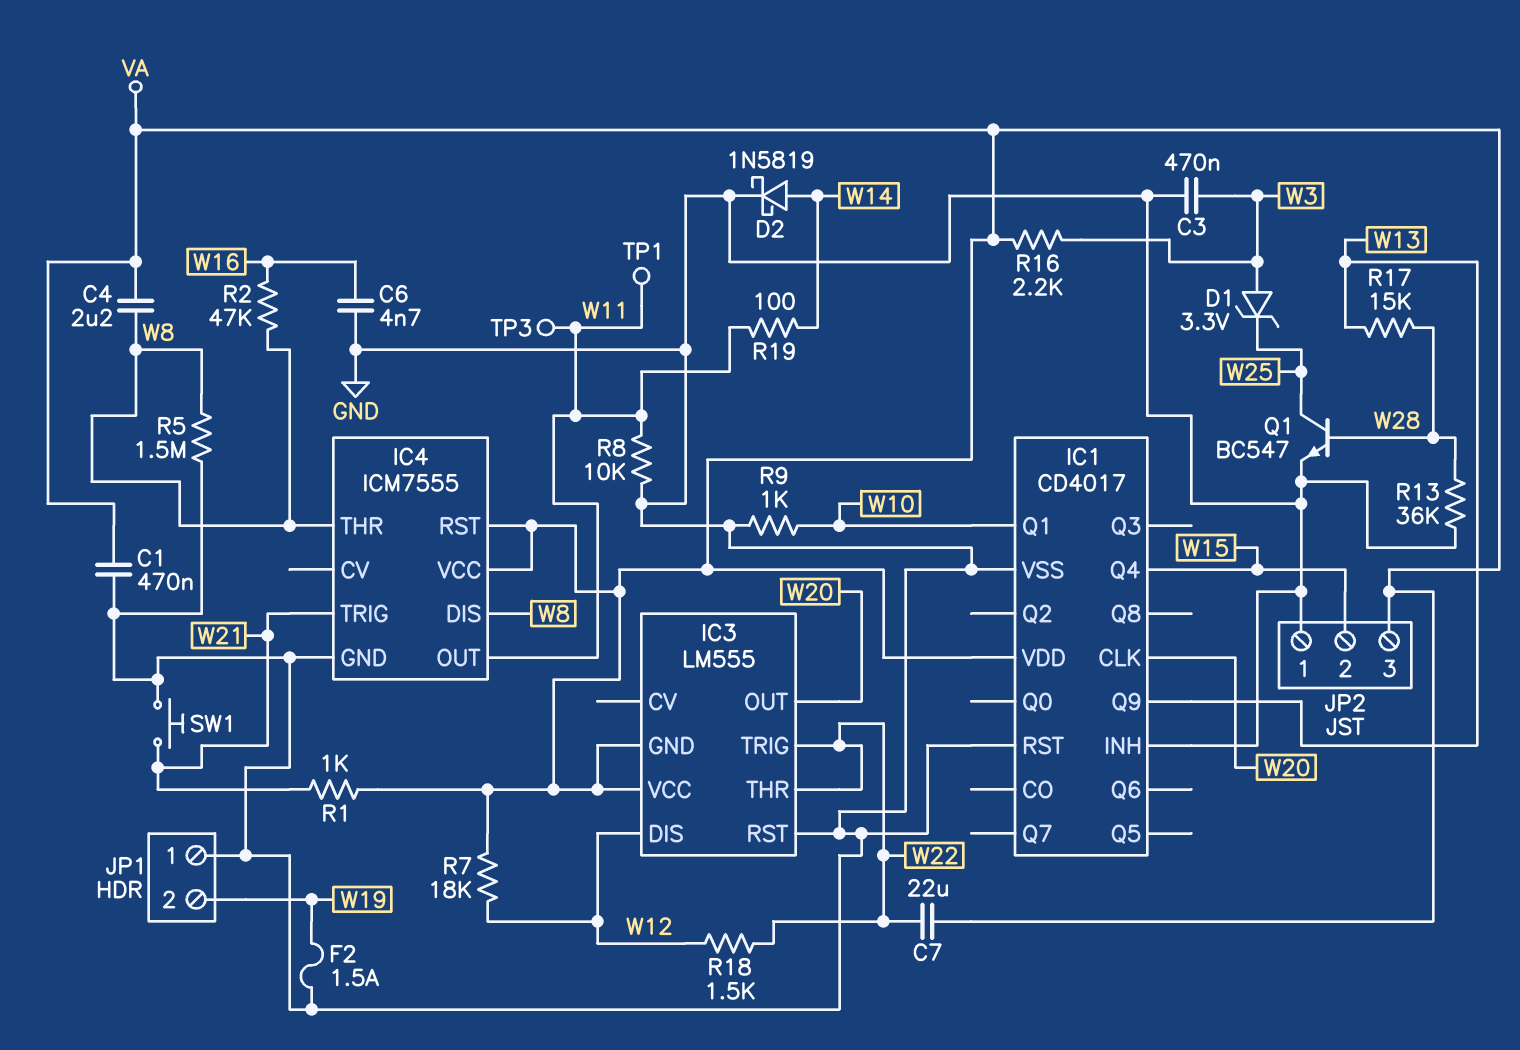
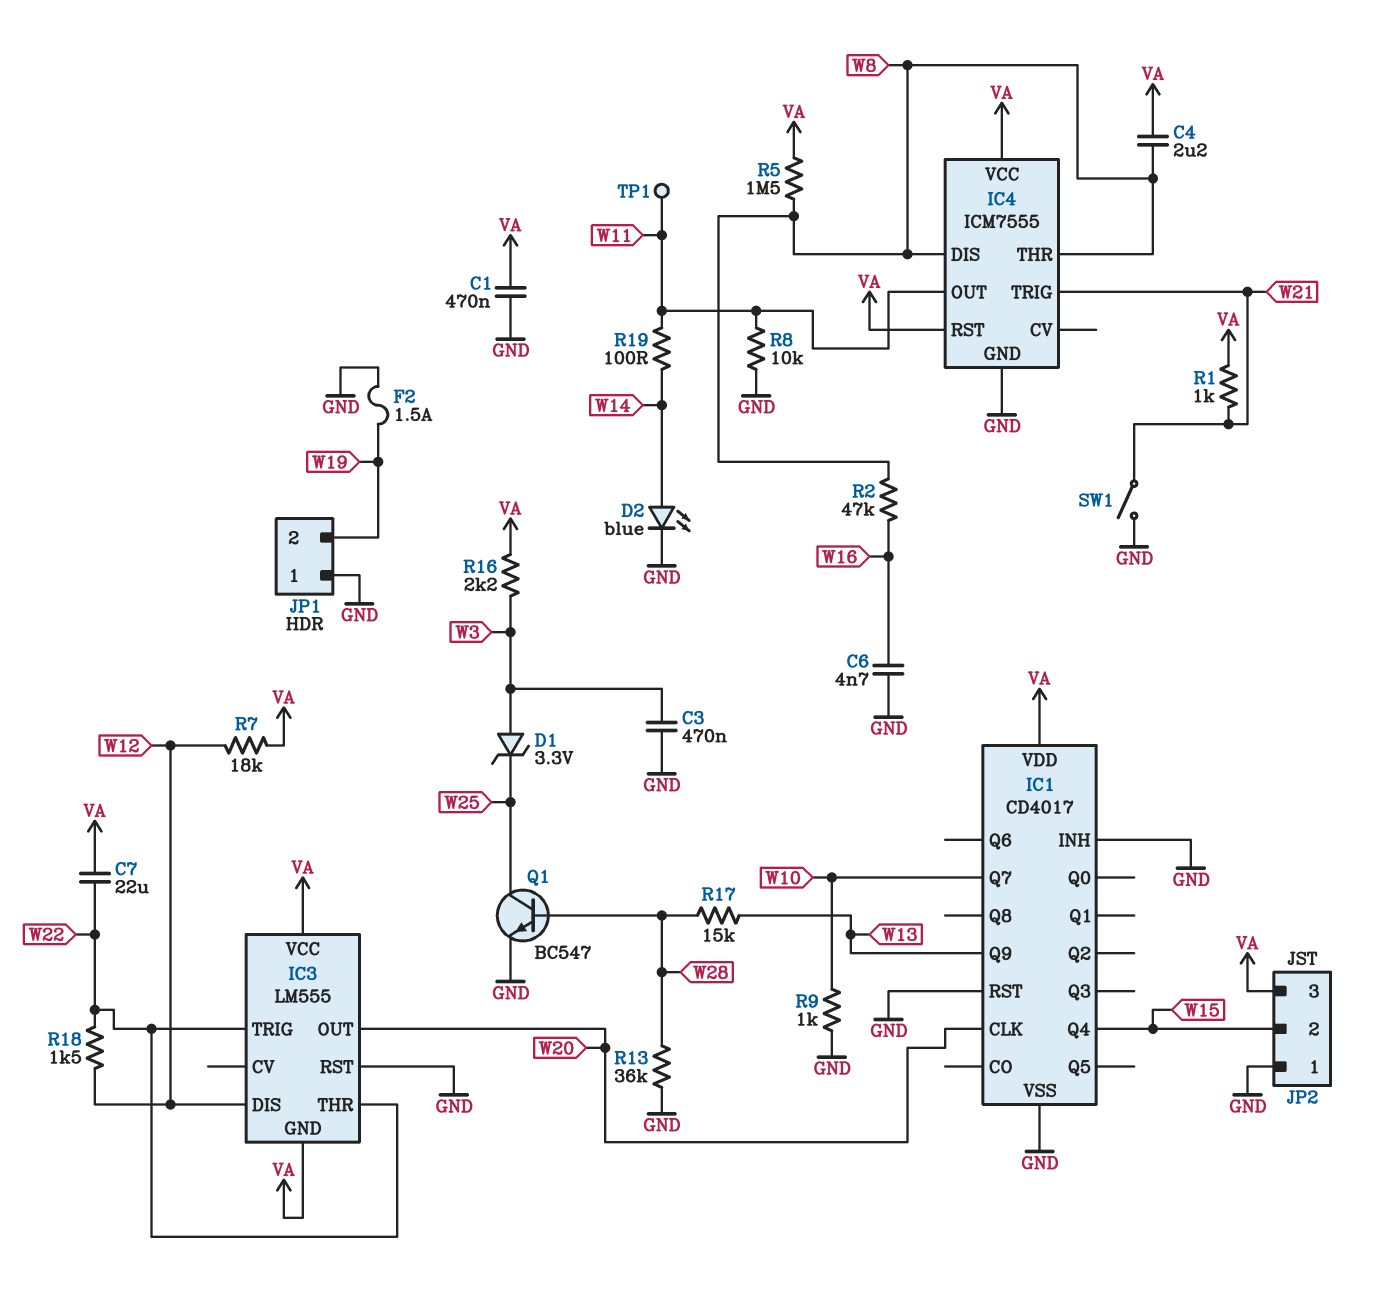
D2: schottky 1N5819 (A W14, K GND) -> LED blue (A W14, K GND)
IC1 pin Q1: W10 -> none
IC1 pin Q7: none -> W10
R5: 1.5M (GND, W8) -> 1.5M (VA, W8)
SW1: button (GND, W21) -> switch (GND, W21)
TP3: test point (W11) -> none

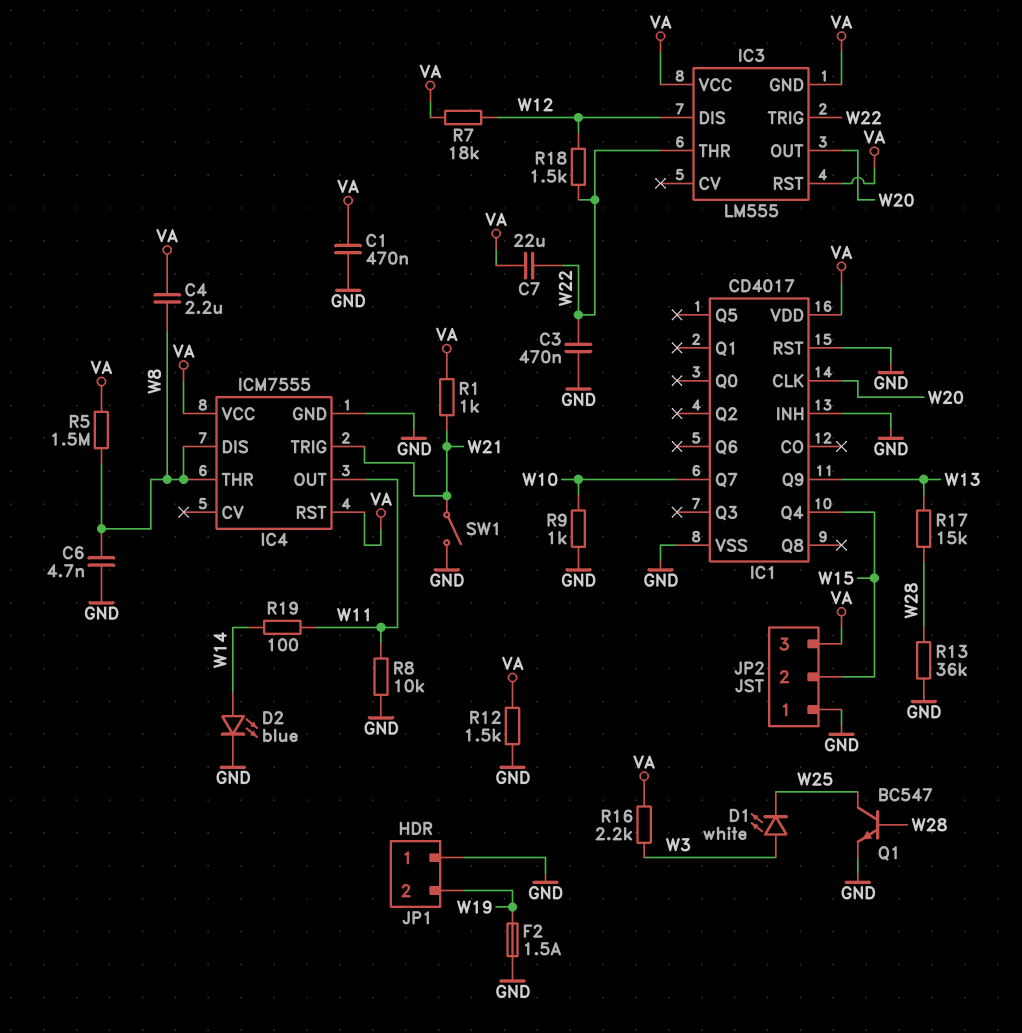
C3: 470nF (GND, W3) -> 470nF (GND, W22)
C6: 4.7nF (GND, W16) -> 4.7nF (GND, W8)
D1: zener 3.3V (A W3, K W25) -> LED white (A W3, K W25)
IC3 pin RST: GND -> VA
R2: 47k (W8, W16) -> none
R12: none -> 1.5k (GND, VA)
TP1: test point (W11) -> none

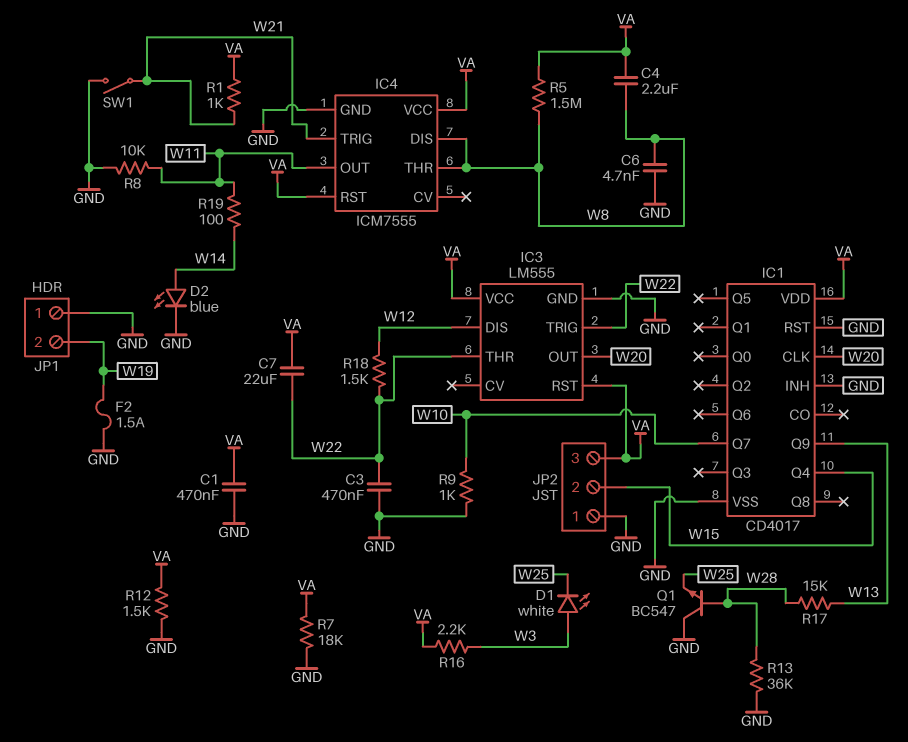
IC3 pin GND: VA -> GND
Q1: NPN BC547 (B W28, C W25, E GND) -> NPN BC547 (B W28, C GND, E W25)
R7: 18k (VA, W12) -> 18k (GND, VA)

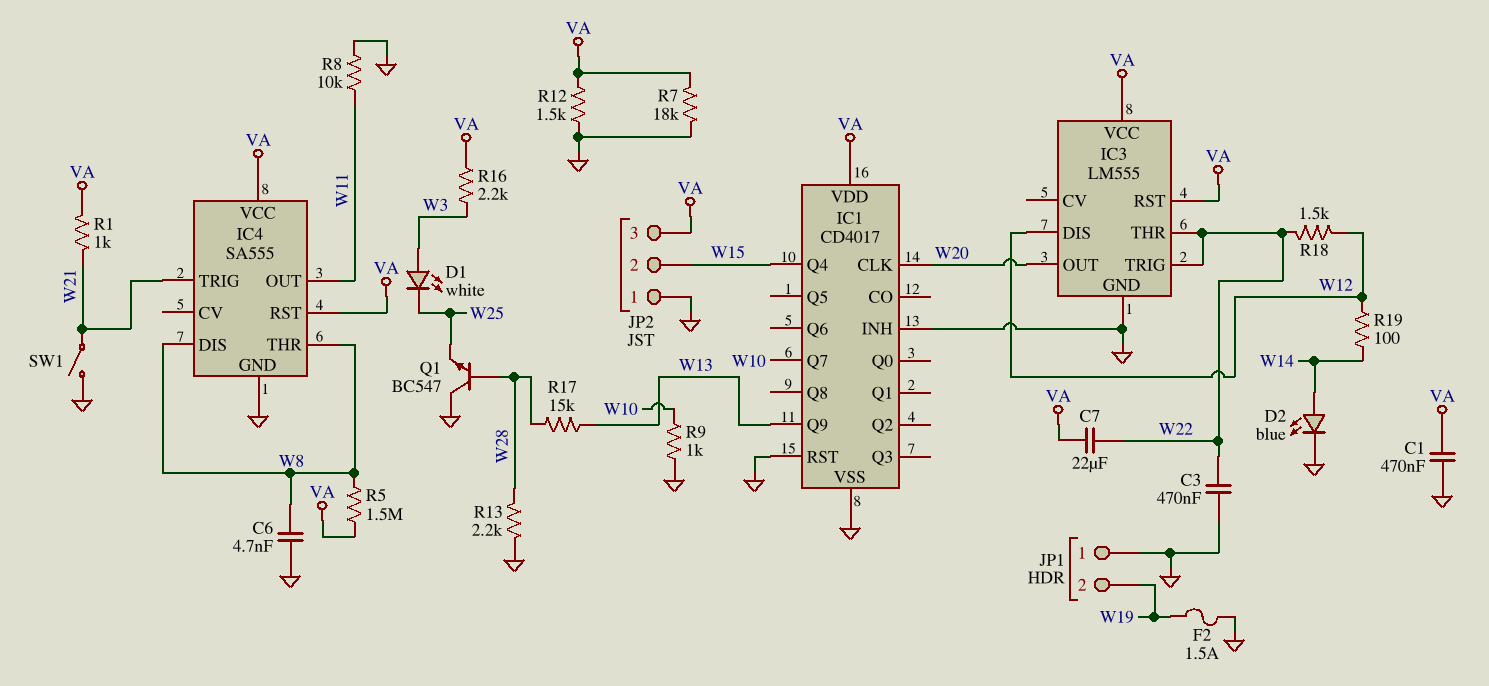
C4: 2.2uF (VA, W8) -> none
IC4: ICM7555 -> SA555
R13: 36k (GND, W28) -> 2.2k (GND, W28)
R19: 100 (W11, W14) -> 100 (W12, W14)

